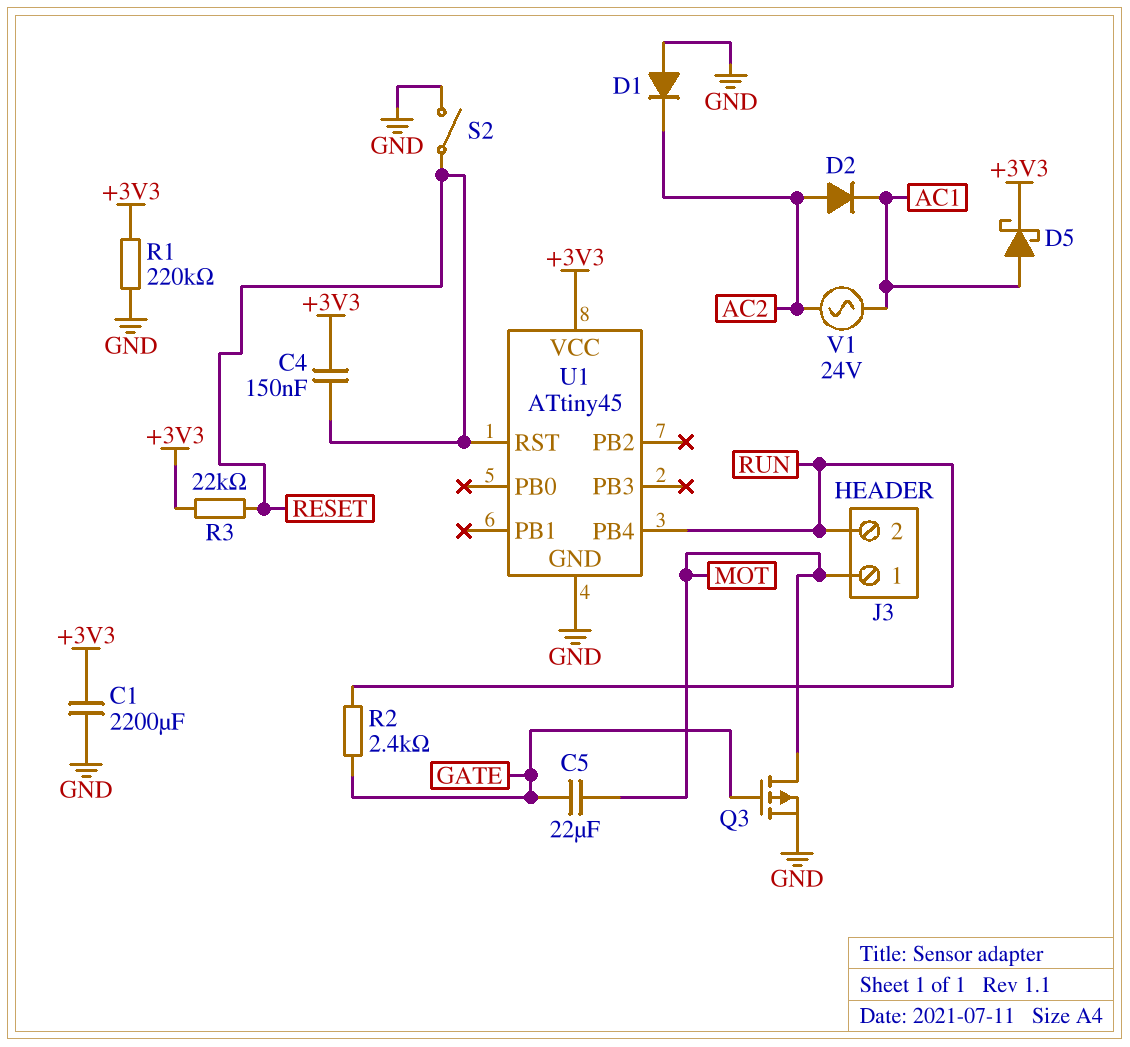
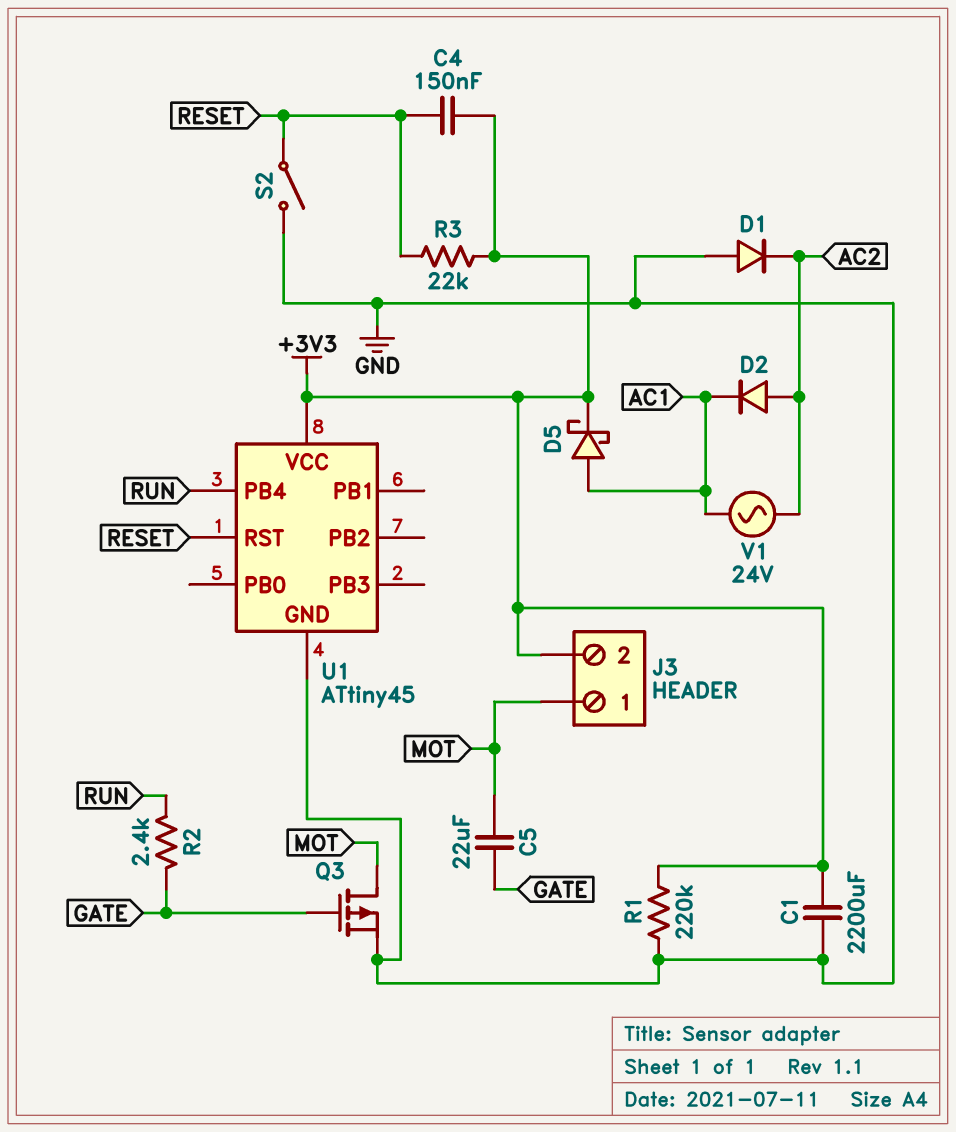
J3 pin 2: RUN -> +3V3

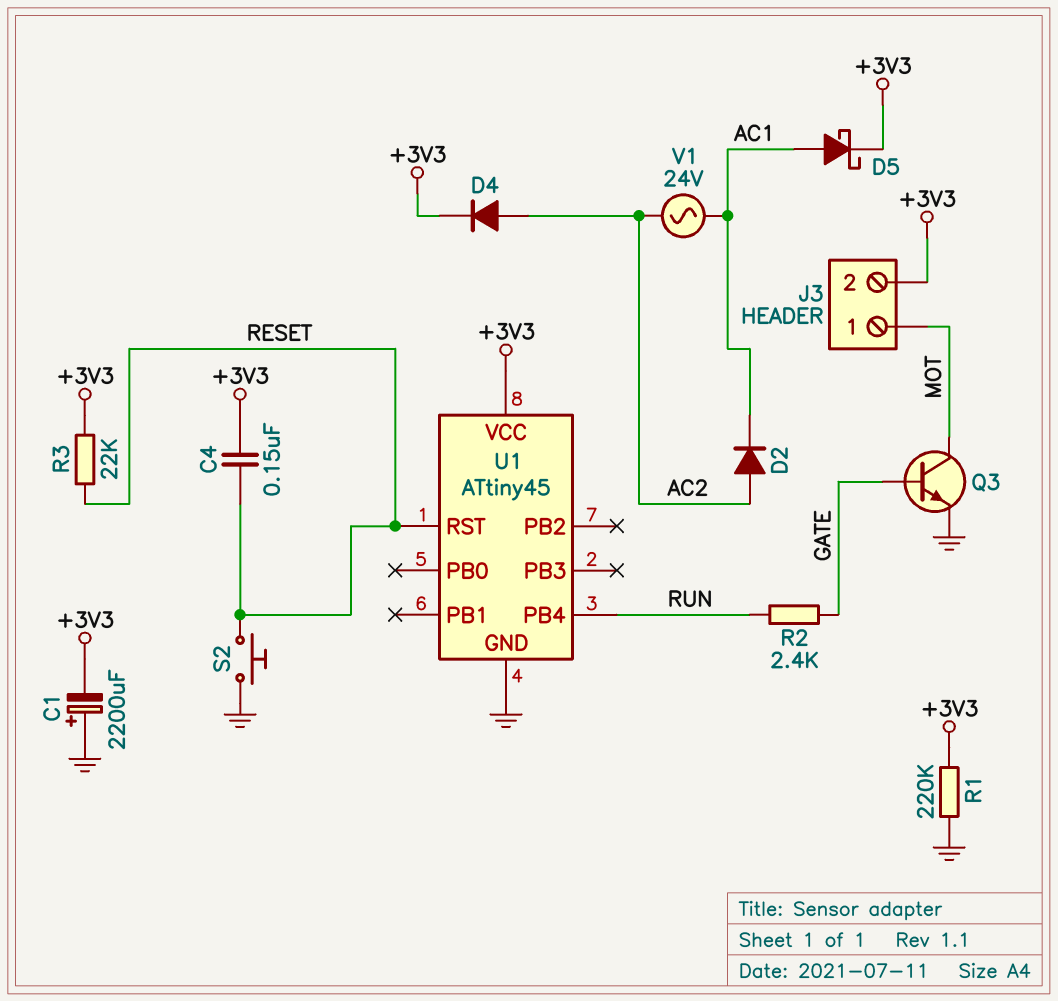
C1: 2200uF (+3V3, GND) -> 2200uF (plus GND, minus +3V3)
C5: 22uF (GATE, MOT) -> none
D1: diode (A GND, K AC2) -> none
D4: none -> diode (A AC2, K +3V3)
Q3: PMOS (G GATE, D MOT, S GND) -> NPN (B GATE, C MOT, E GND)
S2: switch (GND, RESET) -> button (GND, RESET)

